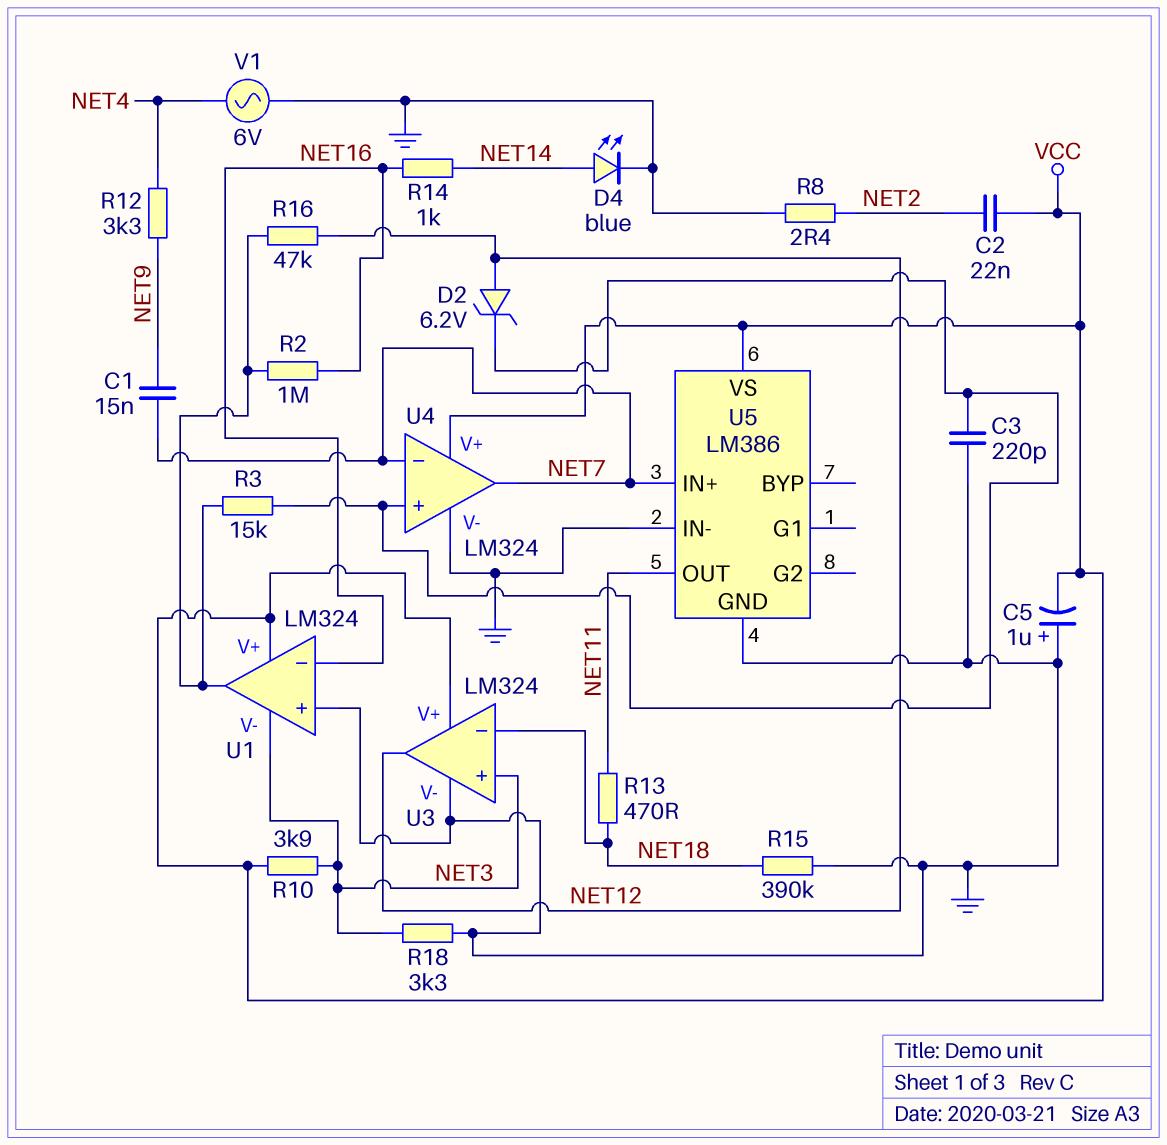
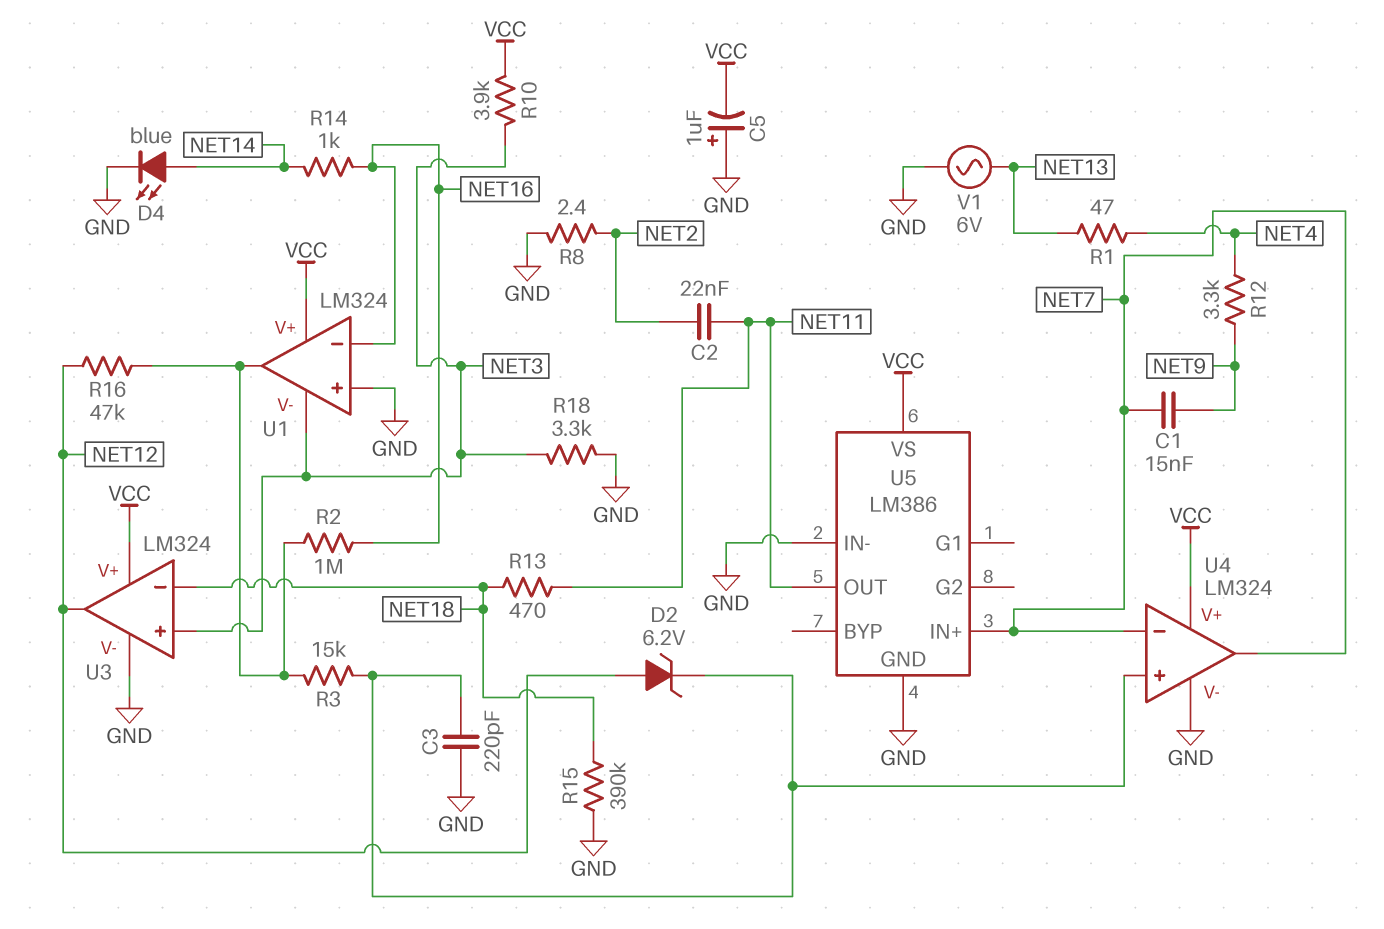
C2: 22nF (NET2, VCC) -> 22nF (NET2, NET11)
R1: none -> 47 (NET4, NET13)
V1: AC 6V (GND, NET4) -> AC 6V (GND, NET13)

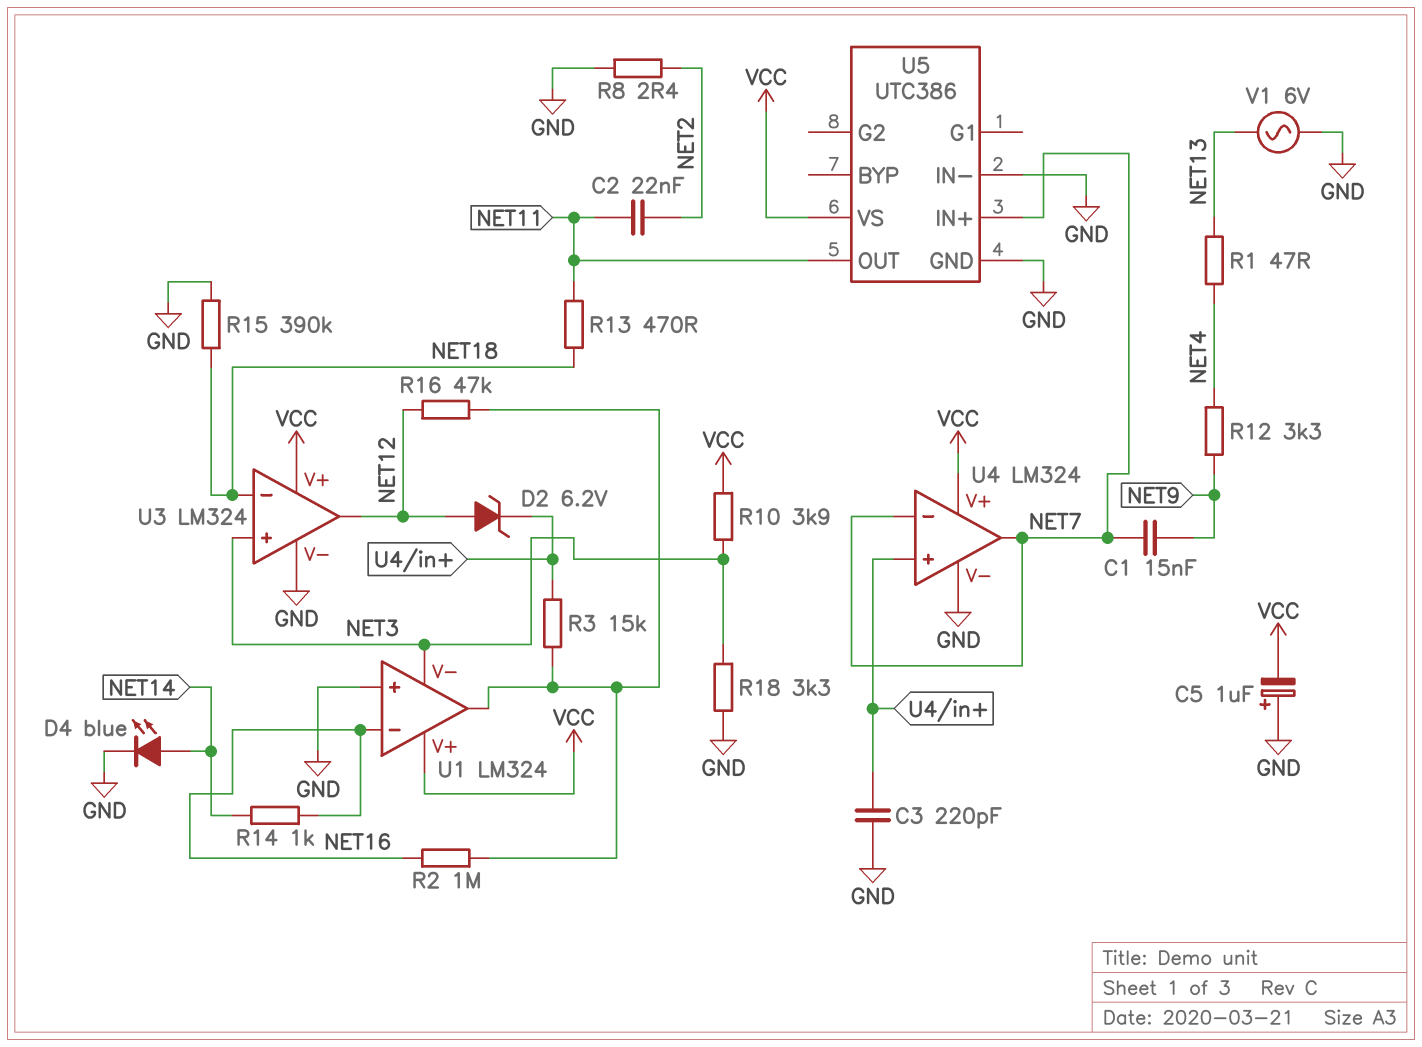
U5: LM386 -> UTC386

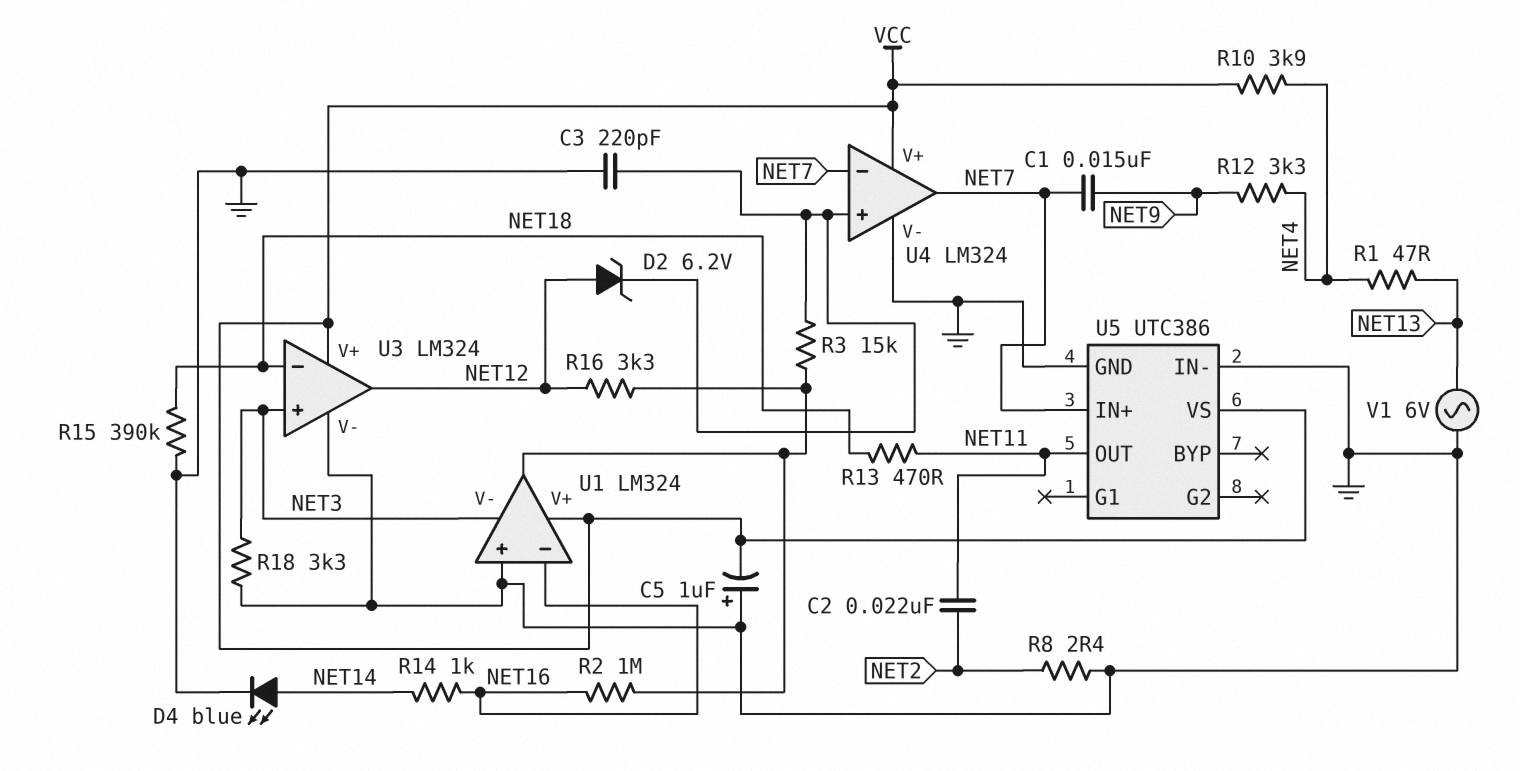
R10: 3.9k (NET3, VCC) -> 3.9k (NET4, VCC)
R16: 47k (NET12, U1/out) -> 3.3k (NET12, U1/out)

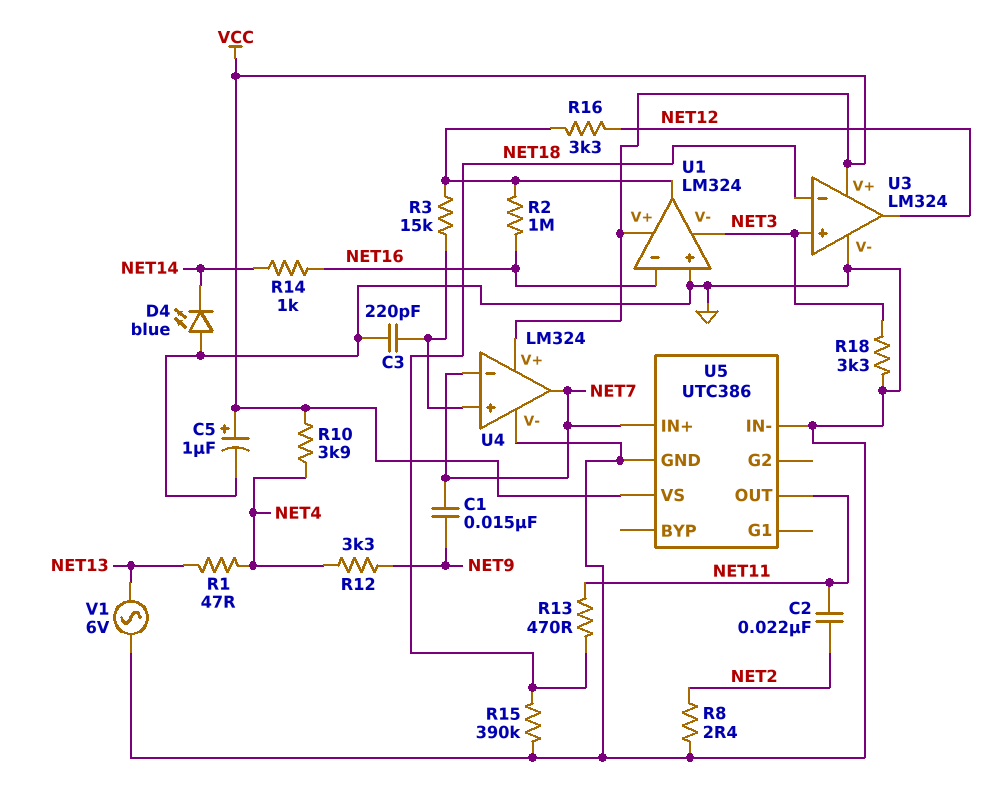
C5: 1uF (plus GND, minus VCC) -> 1uF (plus VCC, minus GND)
D2: zener 6.2V (A NET12, K U4/in+) -> none
D4: LED blue (A NET14, K GND) -> LED blue (A GND, K NET14)

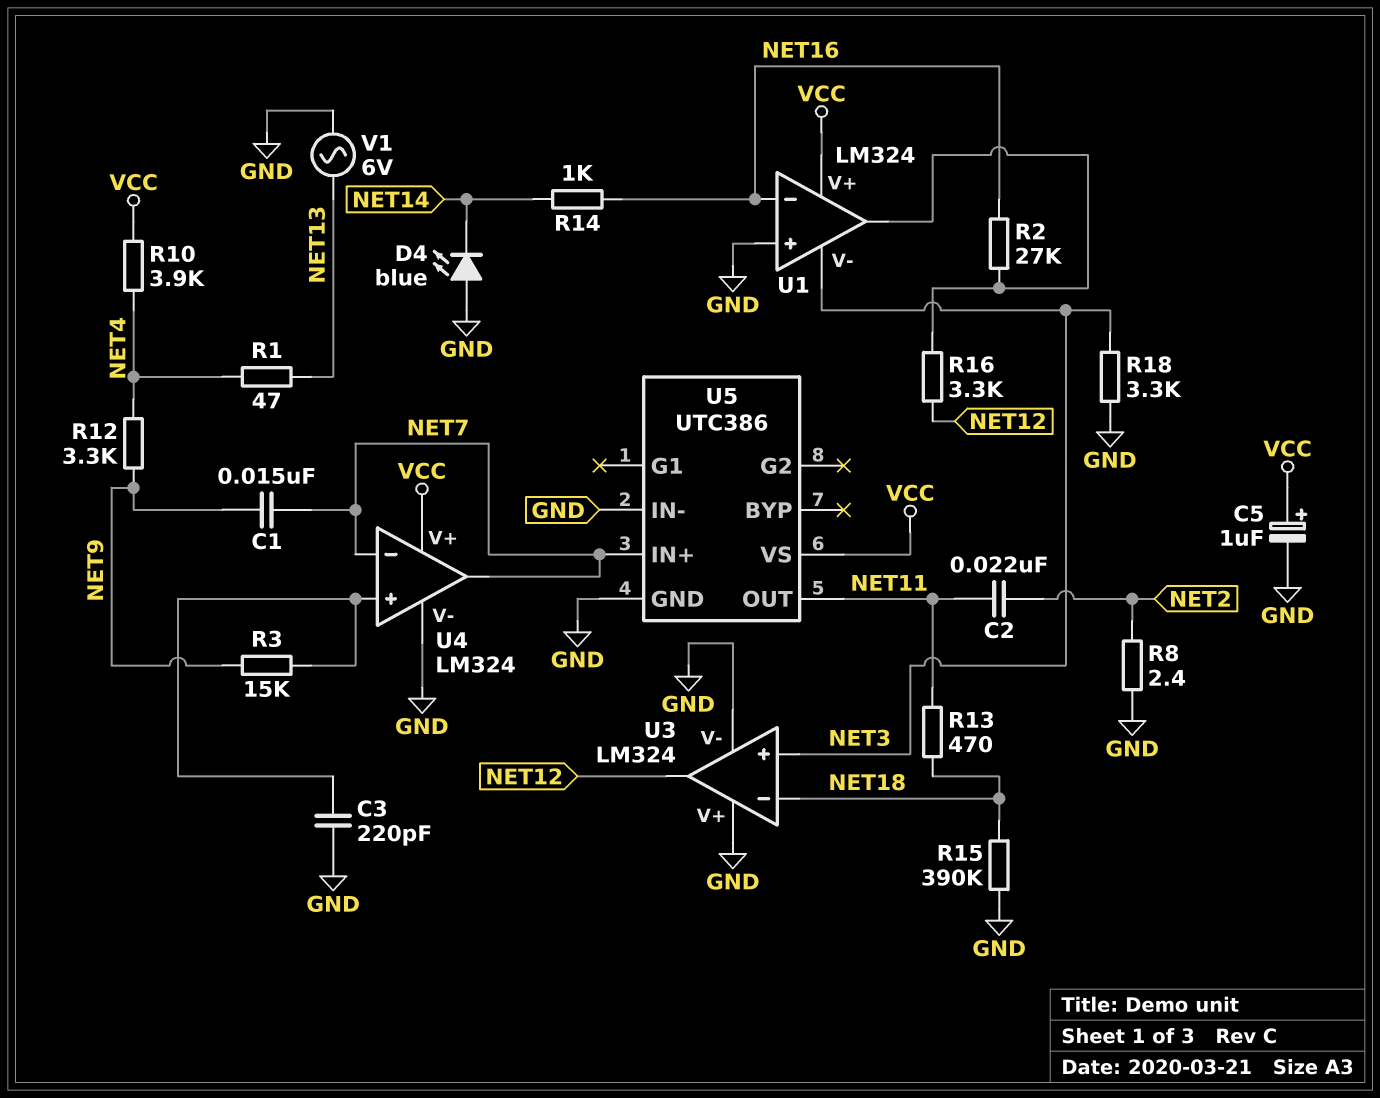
R2: 1M (NET16, U1/out) -> 27k (NET16, U1/out)
R3: 15k (U1/out, U4/in+) -> 15k (NET9, U4/in+)
U3 pin V+: VCC -> GND

